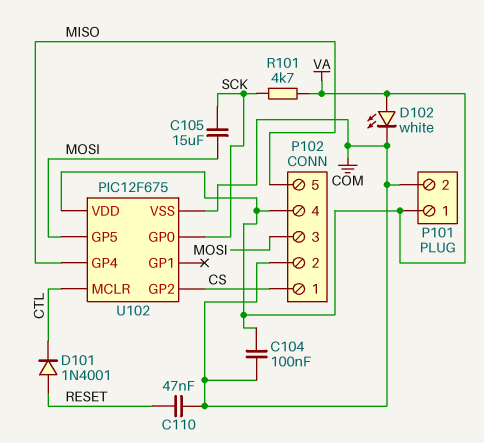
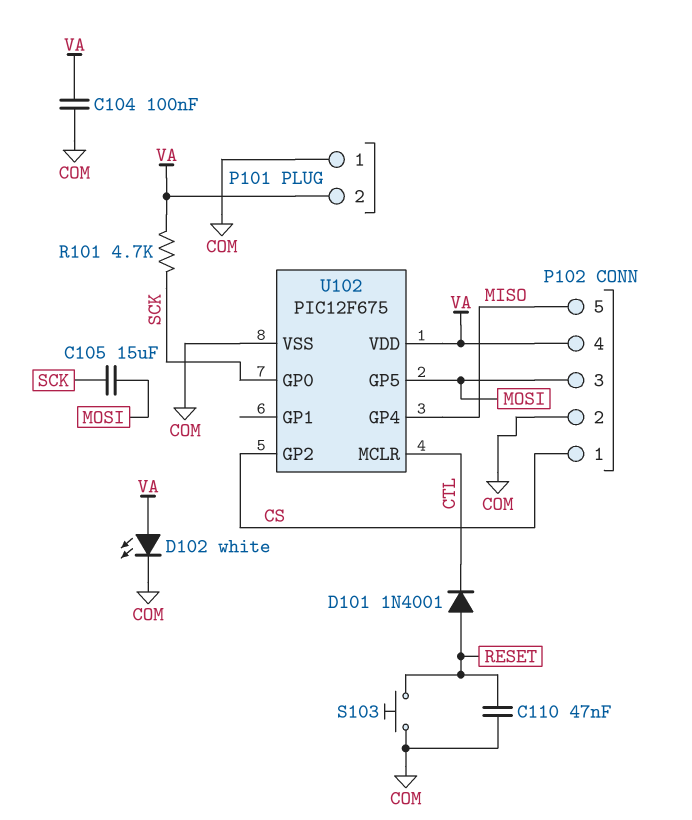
P101 pin 1: VA -> COM
P101 pin 2: COM -> VA
S103: none -> button (COM, RESET)

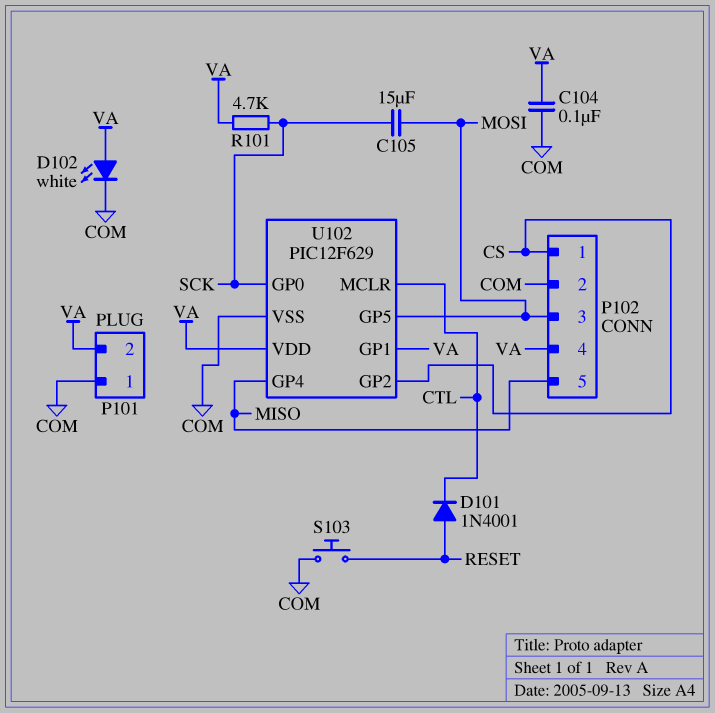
C110: 47nF (COM, RESET) -> none
U102: PIC12F675 -> PIC12F629
U102 pin GP1: none -> VA

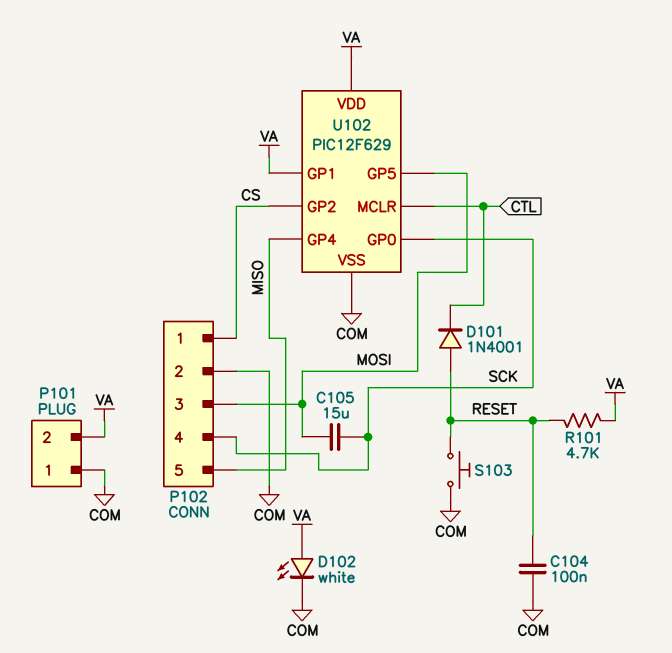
C104: 100nF (COM, VA) -> 100nF (COM, RESET)
P102 pin 4: VA -> SCK
R101: 4.7k (SCK, VA) -> 4.7k (RESET, VA)

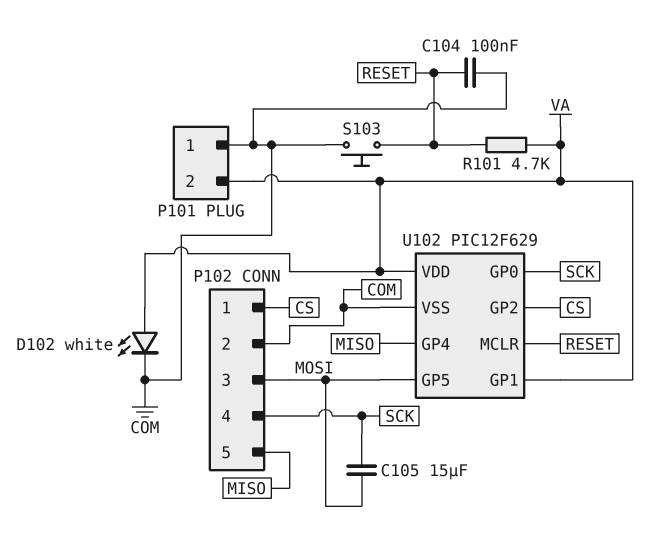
D101: diode 1N4001 (A RESET, K CTL) -> none
U102 pin MCLR: CTL -> RESET

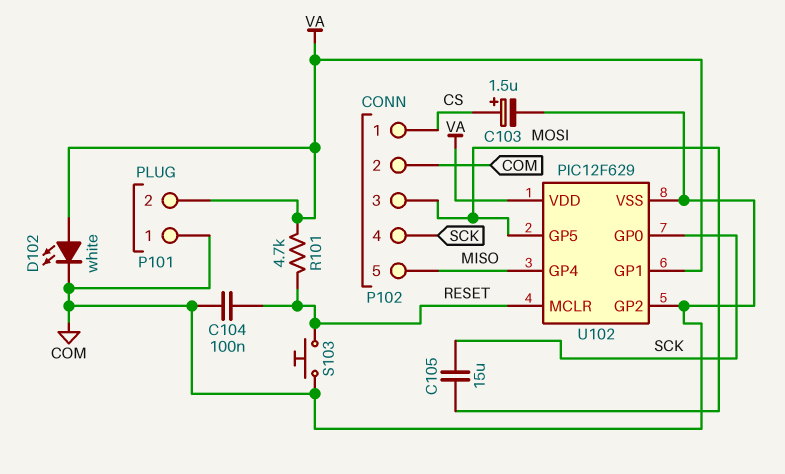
C103: none -> 1.5uF (plus CS, minus COM)
U102 pin GP2: CS -> COM

